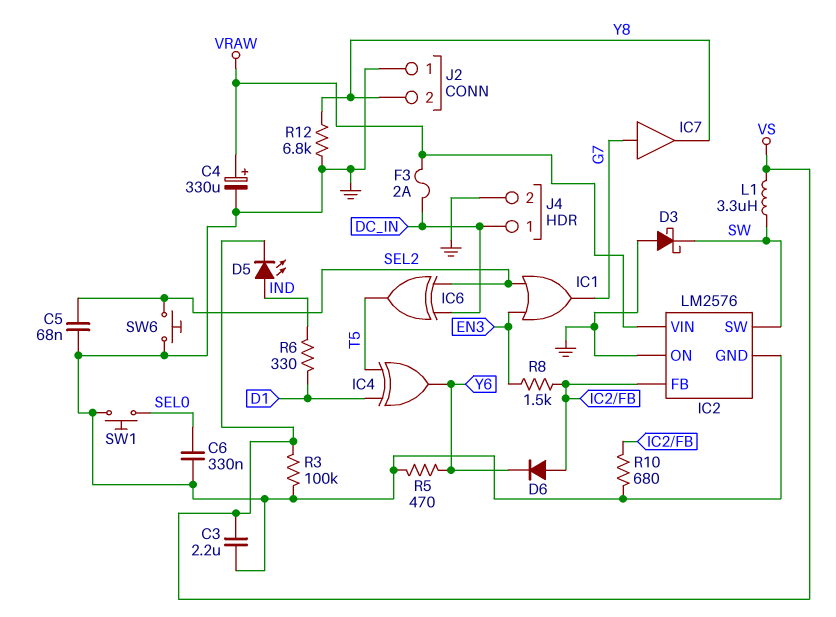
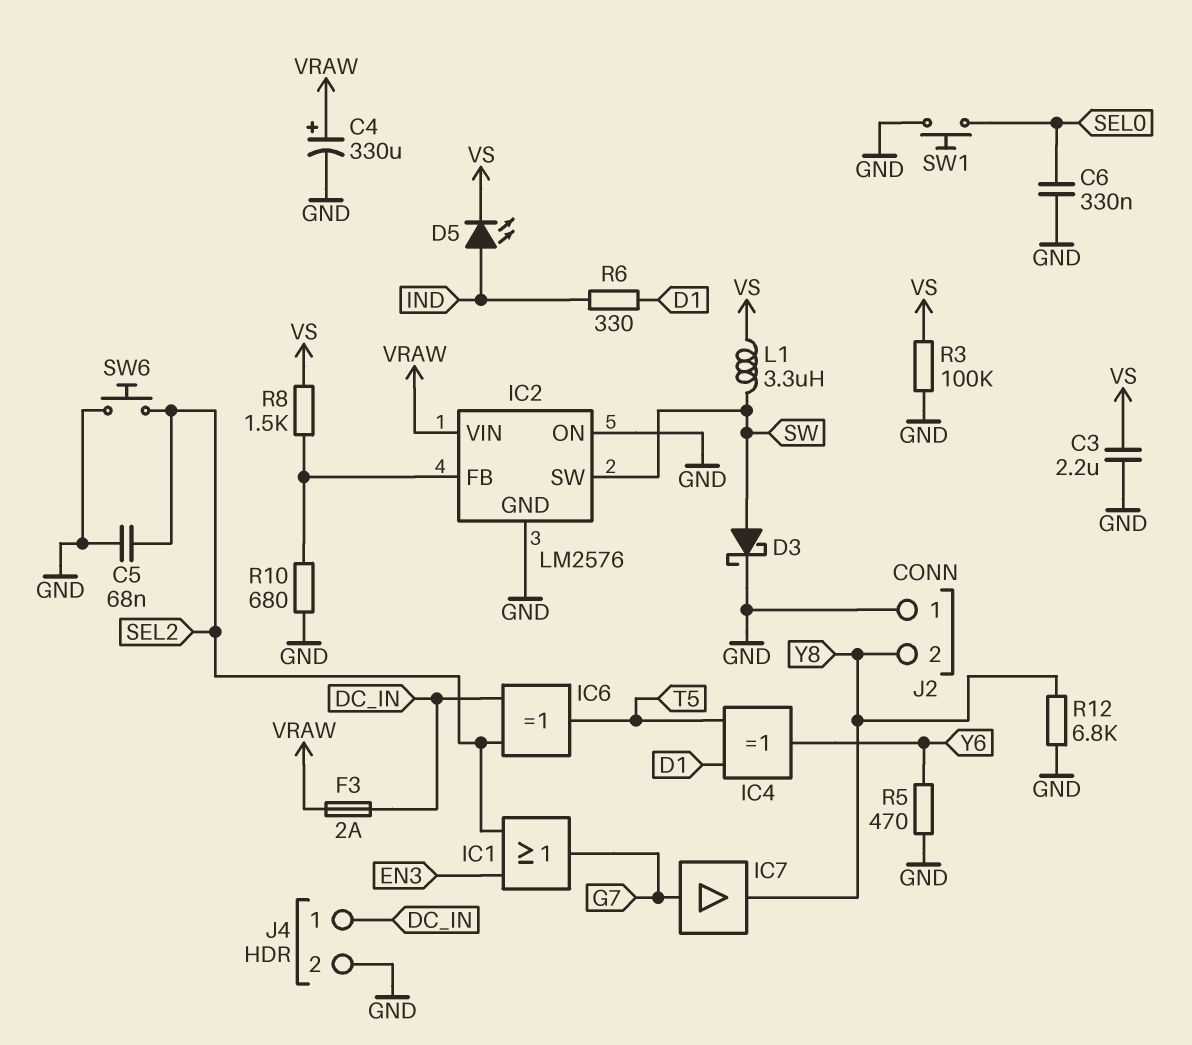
D3: schottky (A GND, K SW) -> schottky (A SW, K GND)
D6: diode (A IC2/FB, K Y6) -> none
R8: 1.5k (EN3, IC2/FB) -> 1.5k (IC2/FB, VS)

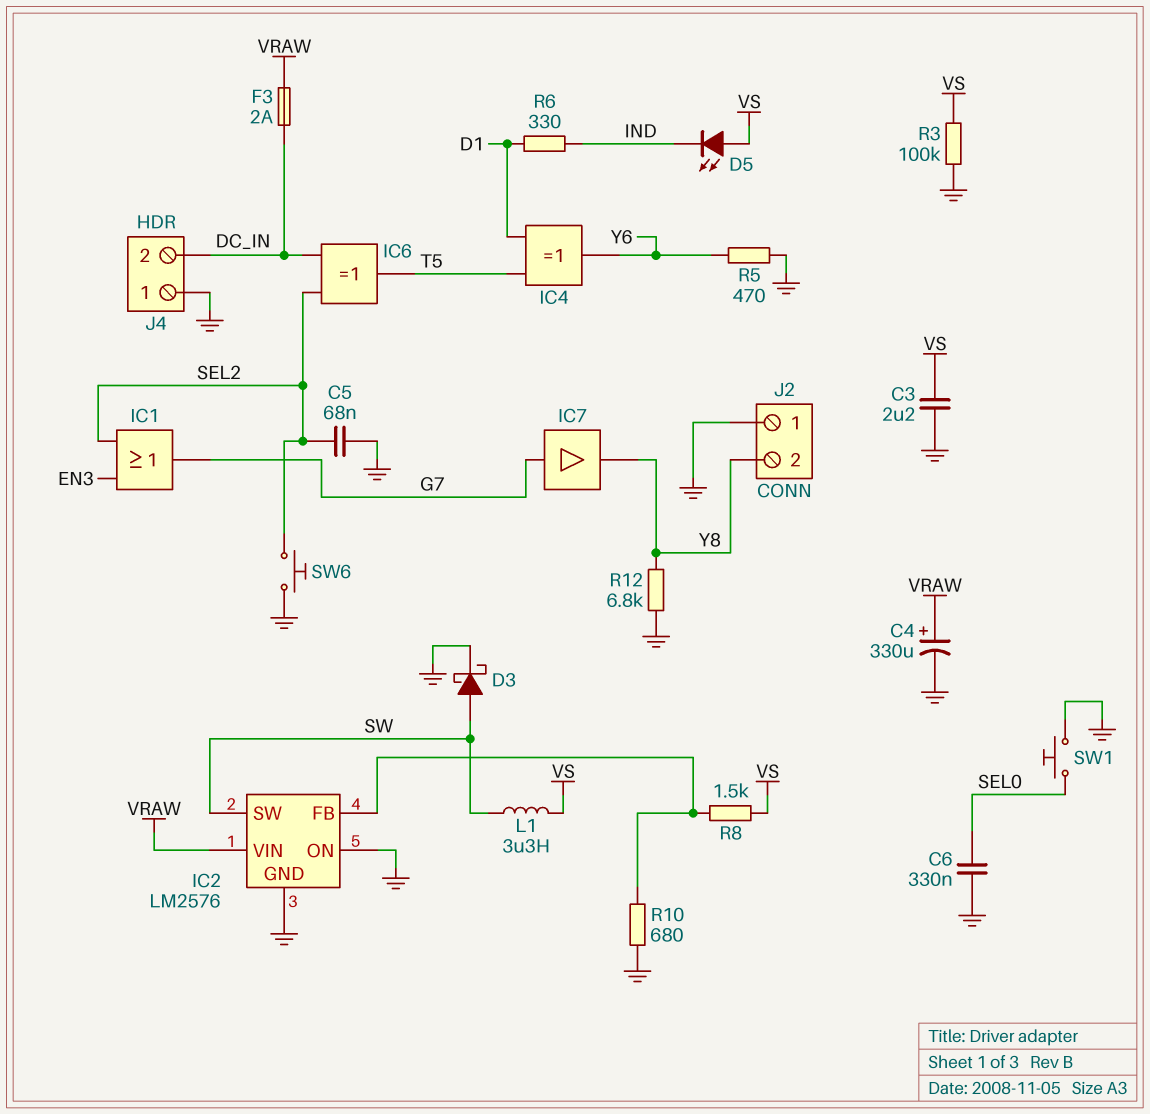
D5: LED (A IND, K VS) -> LED (A VS, K IND)
J4 pin 1: DC_IN -> GND
J4 pin 2: GND -> DC_IN

